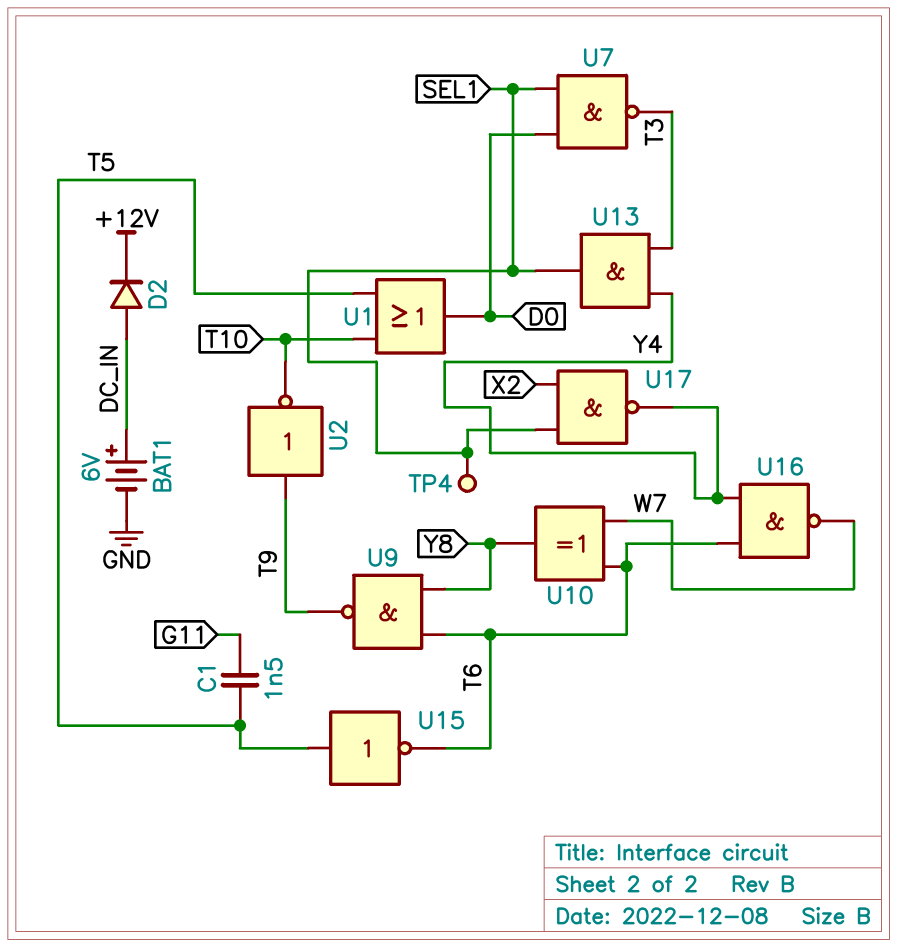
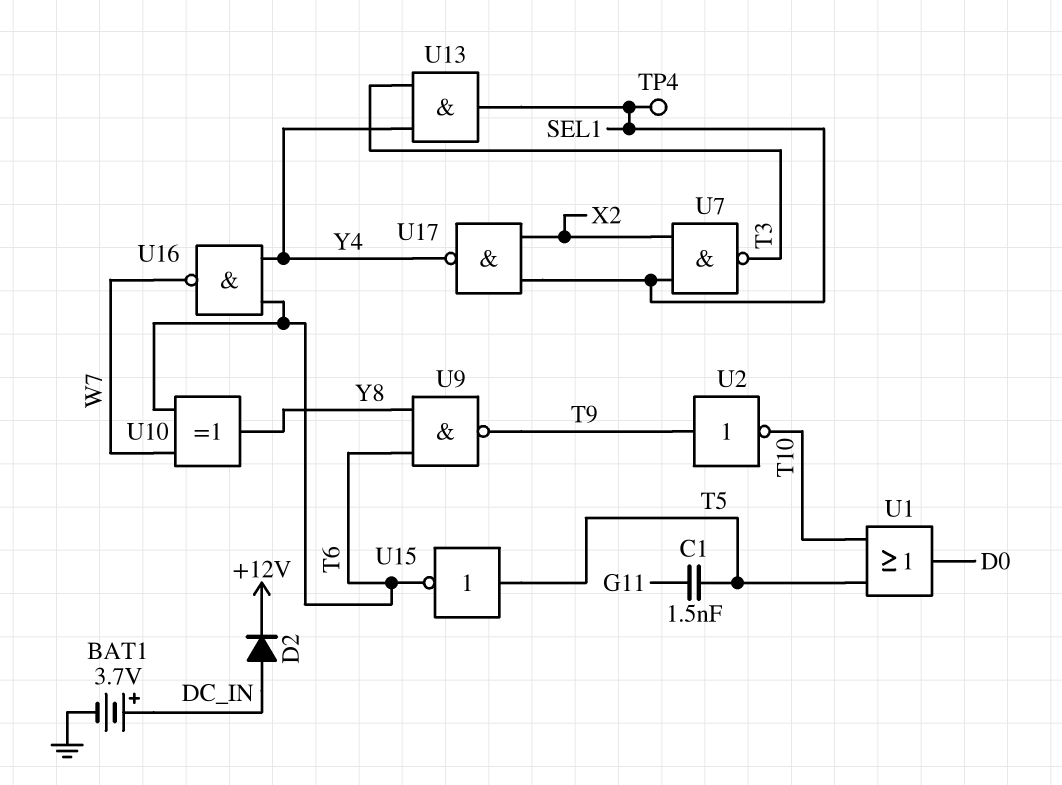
BAT1: 6V (plus DC_IN, minus GND) -> 3.7V (plus DC_IN, minus GND)
U7: NAND (in D0, in SEL1, out T3) -> NAND (in SEL1, in X2, out T3)

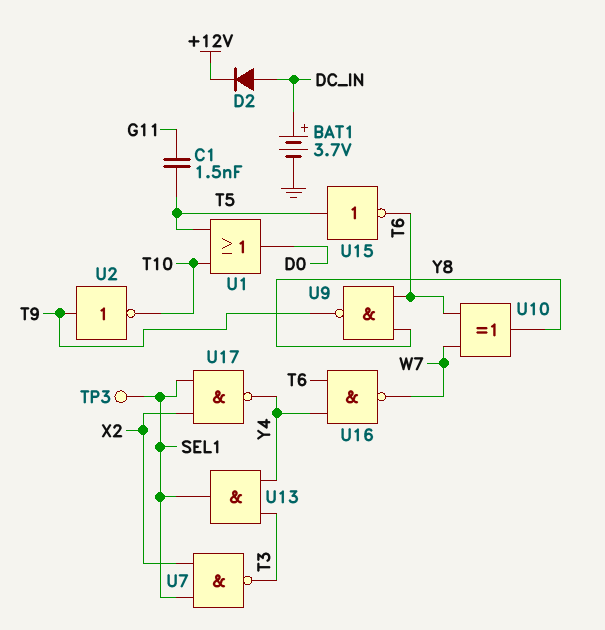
TP3: none -> test point (SEL1)
TP4: test point (SEL1) -> none

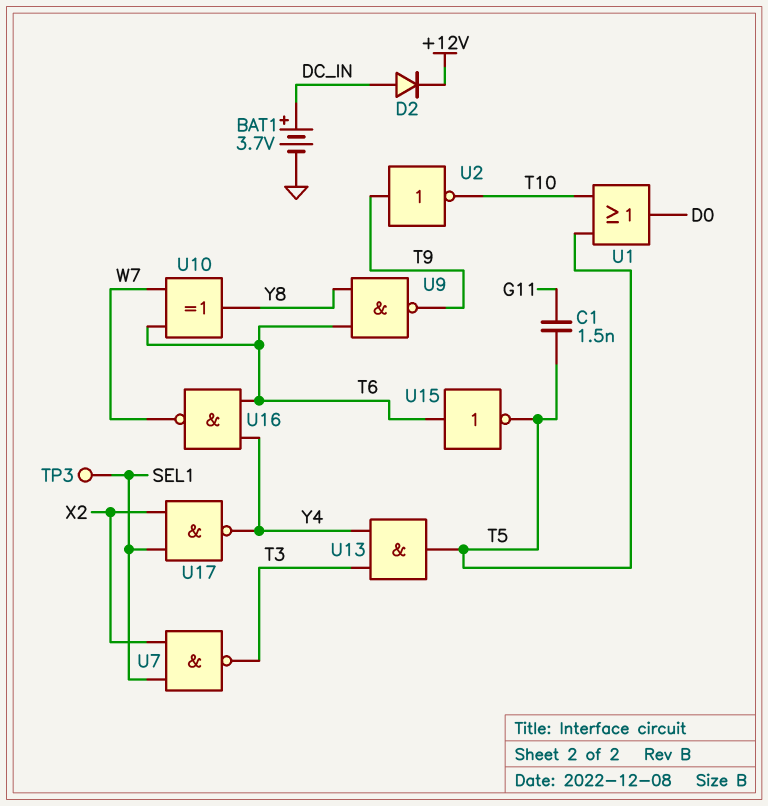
U13: AND (in T3, in Y4, out SEL1) -> AND (in T3, in Y4, out T5)
U15: NOT (in T5, out T6) -> NOT (in T6, out T5)

